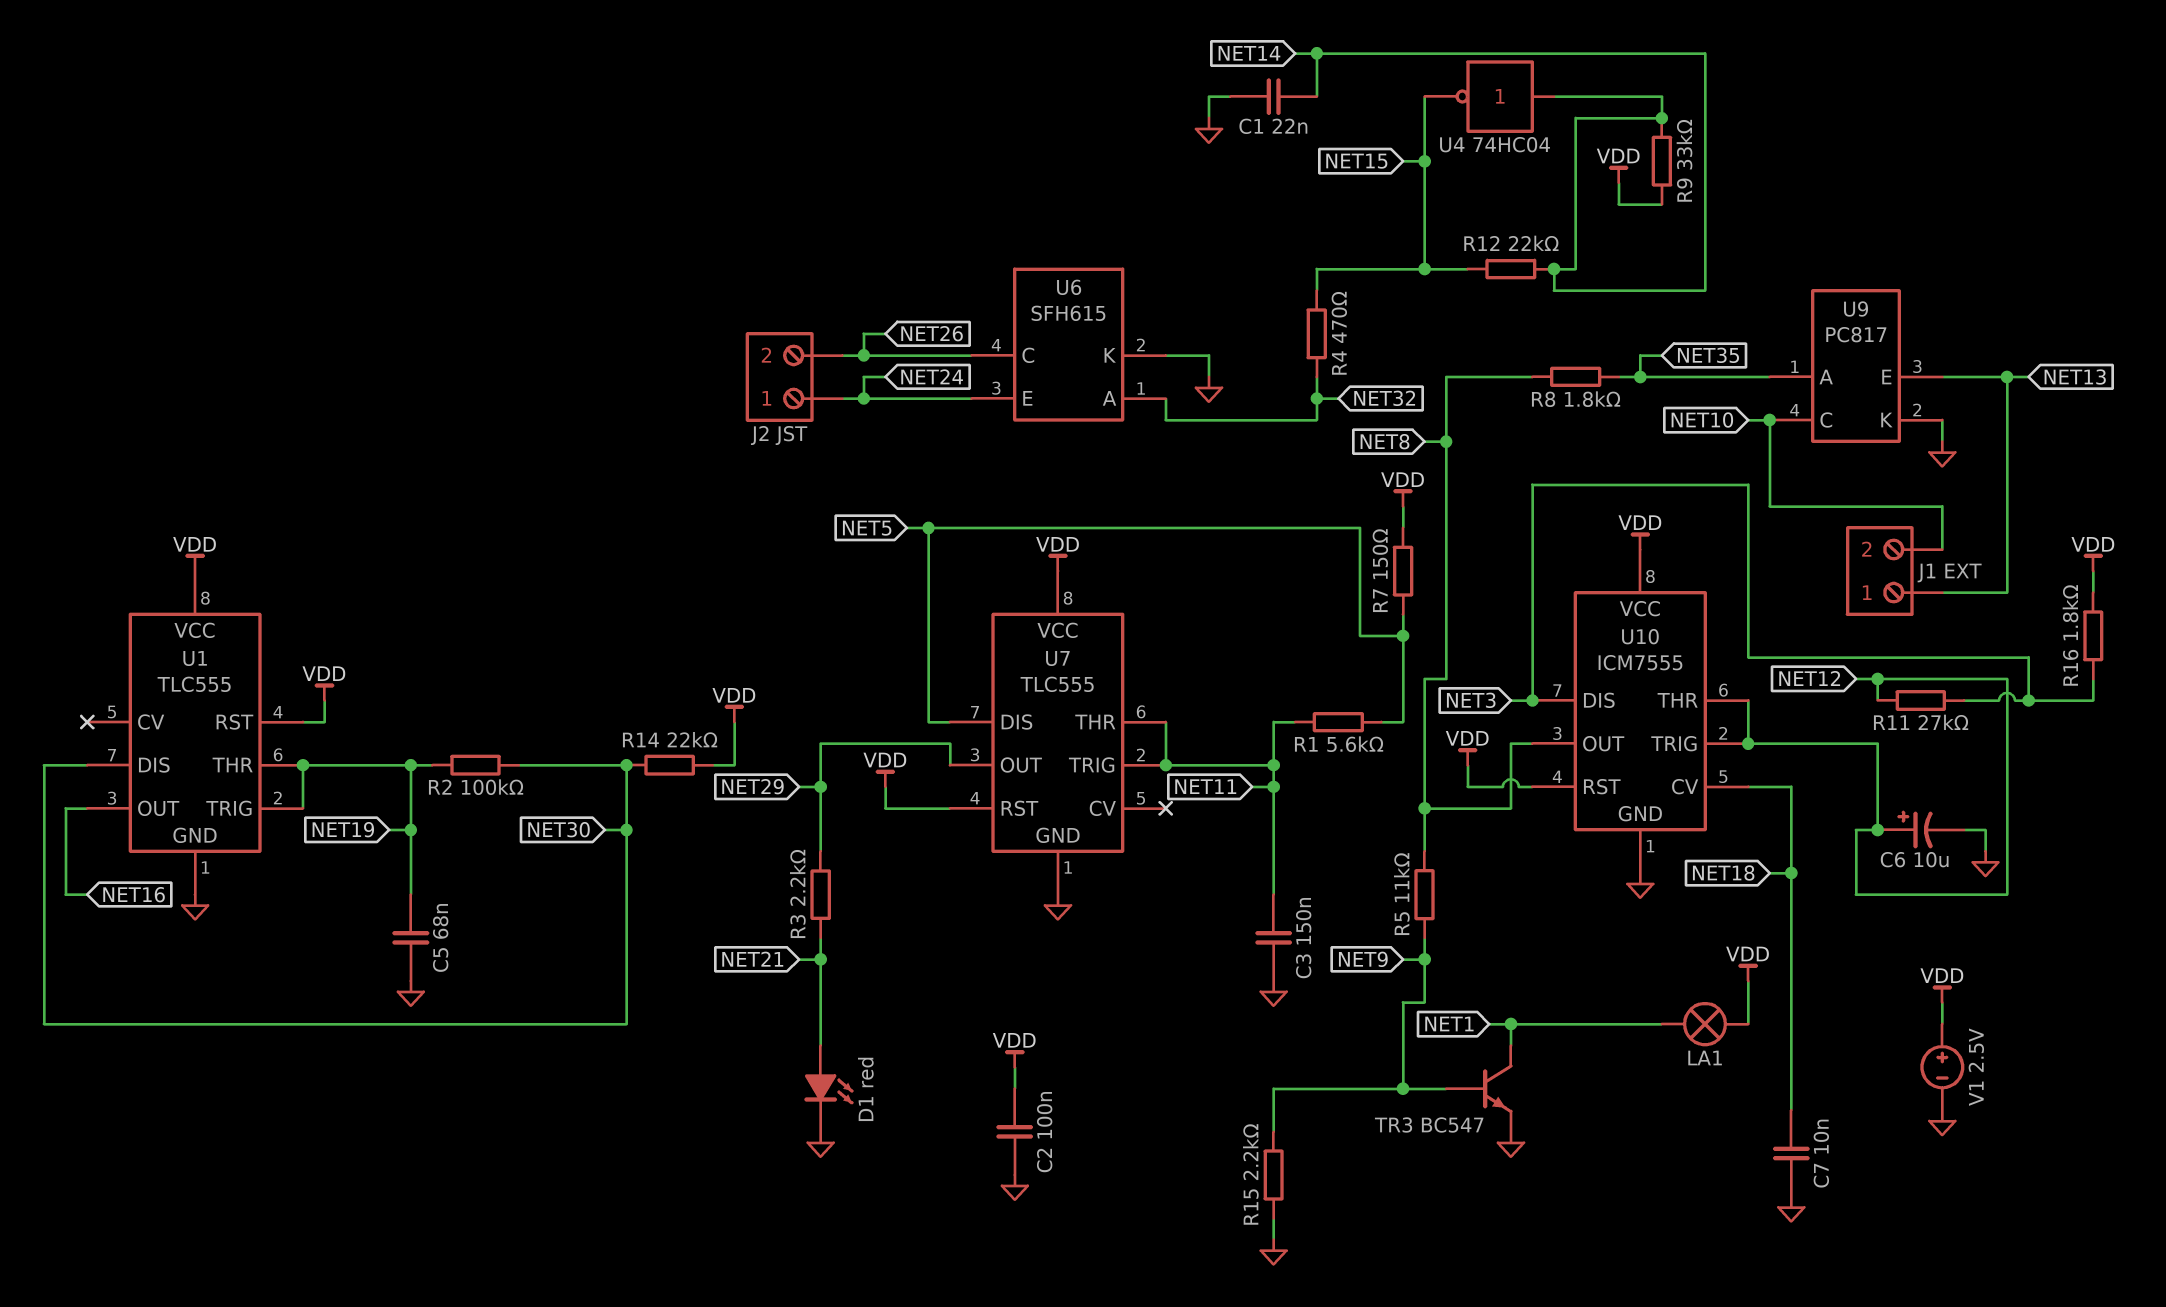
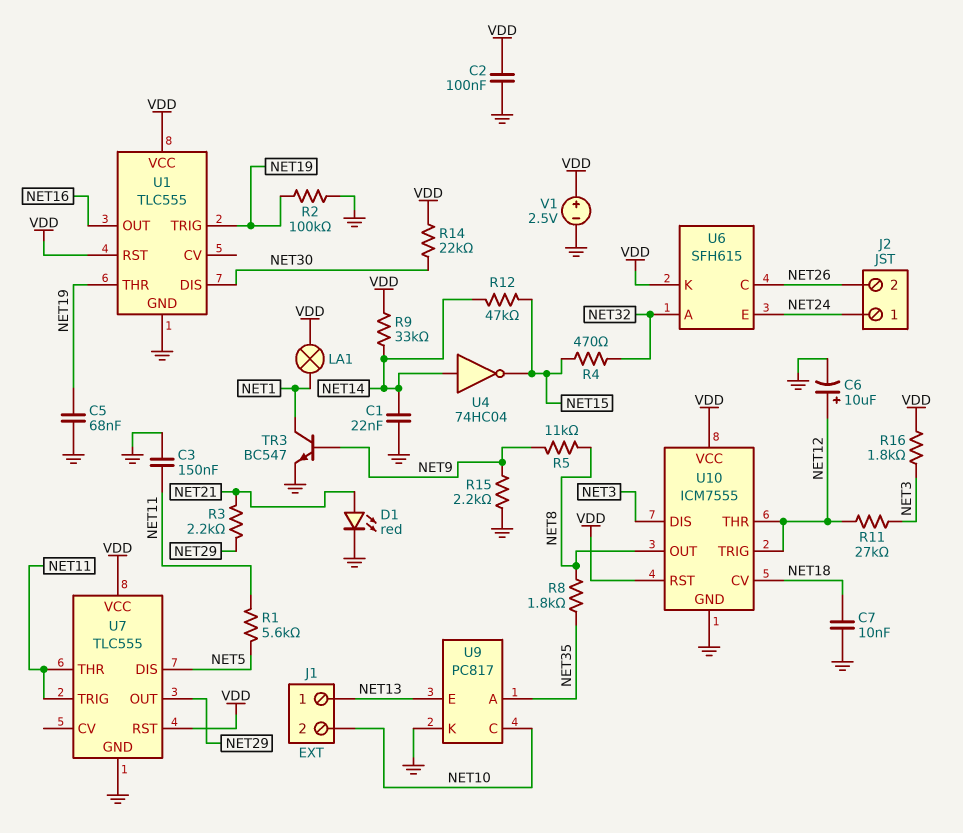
R2: 100k (NET19, NET30) -> 100k (GND, NET19)
R7: 150 (NET5, VDD) -> none
R12: 22k (NET14, NET15) -> 47k (NET14, NET15)
U6 pin K: GND -> VDD

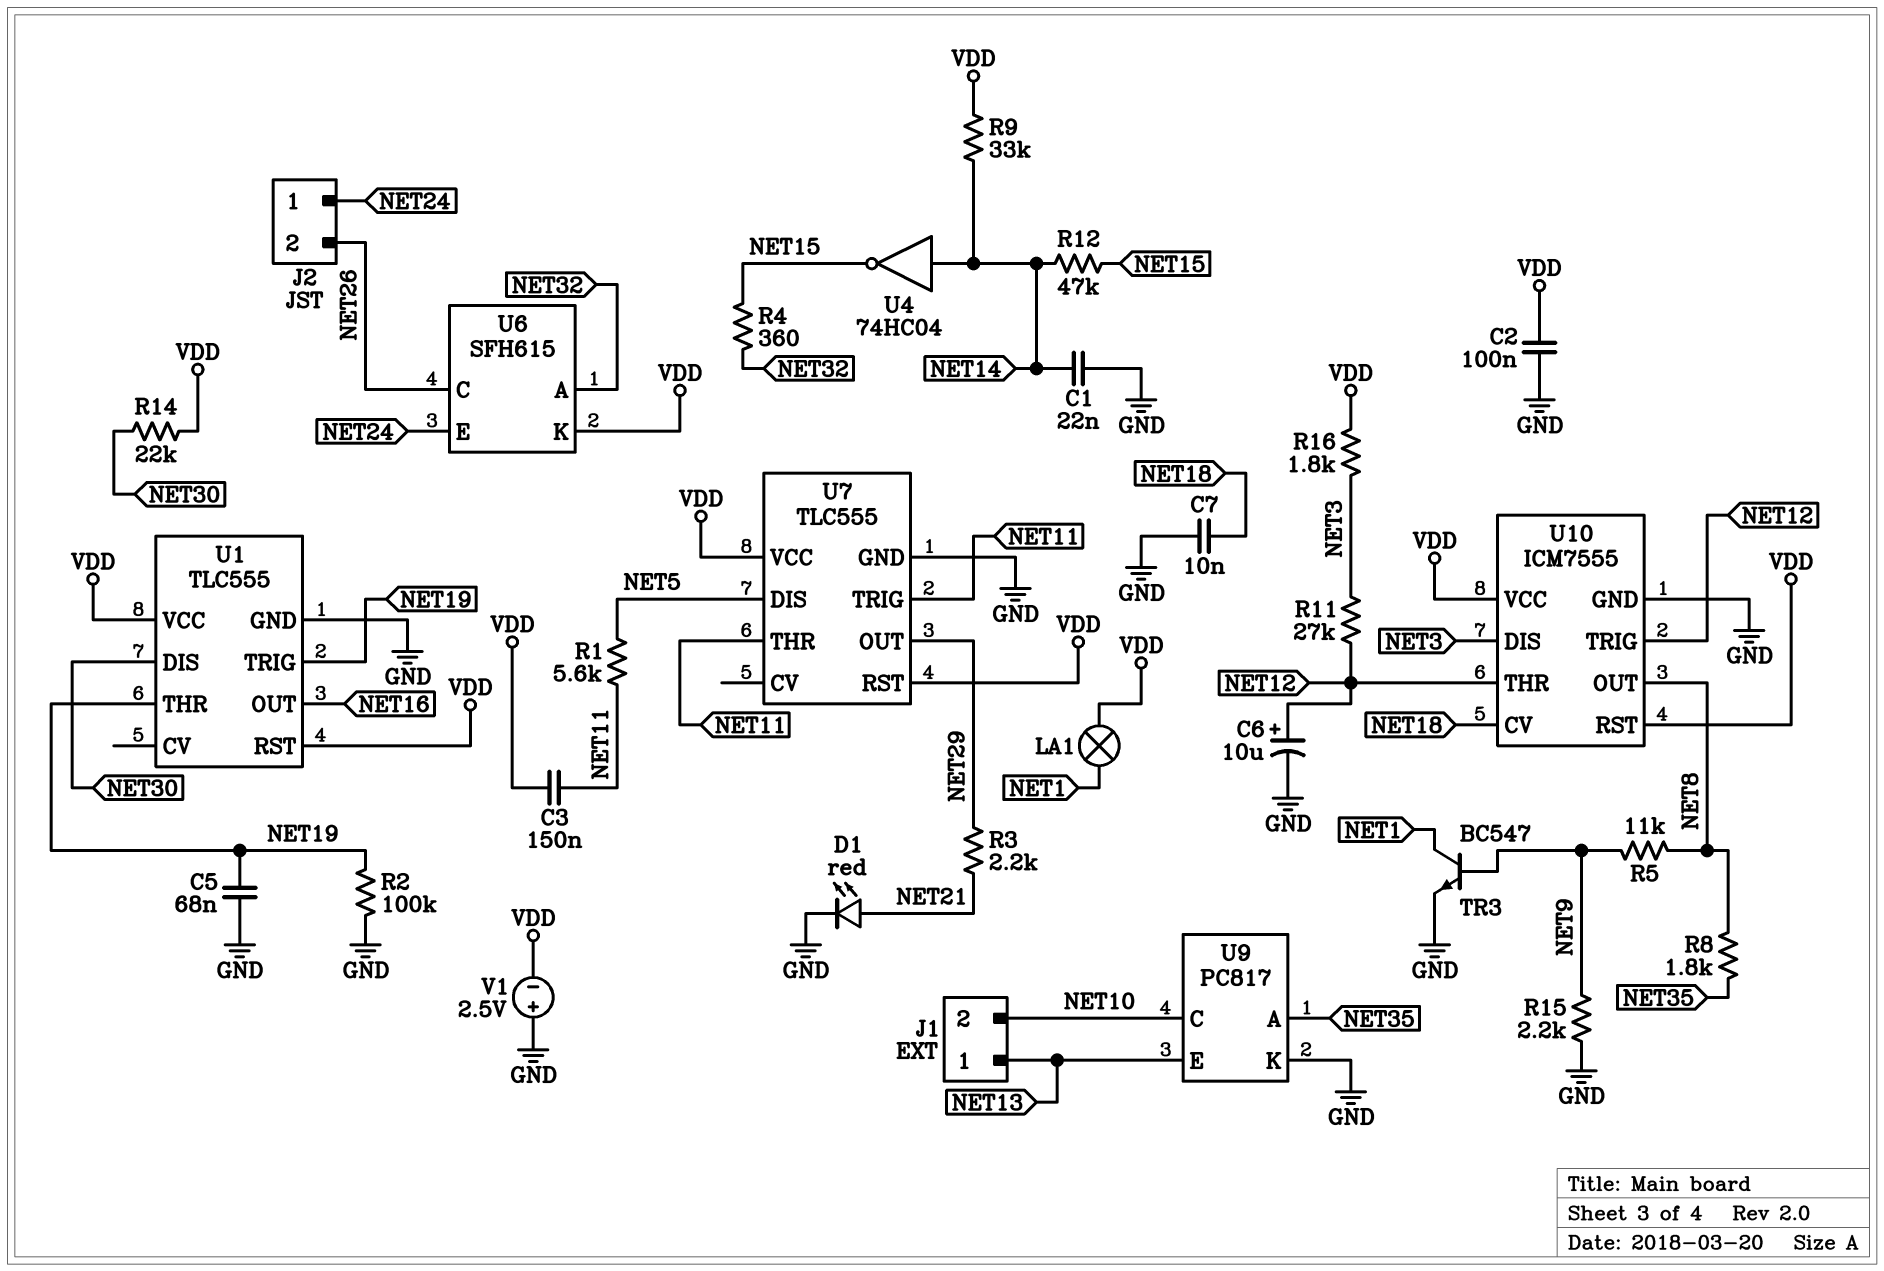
C3: 150nF (GND, NET11) -> 150nF (NET11, VDD)
R4: 470 (NET15, NET32) -> 360 (NET15, NET32)
V1: 2.5V (plus VDD, minus GND) -> 2.5V (plus GND, minus VDD)

